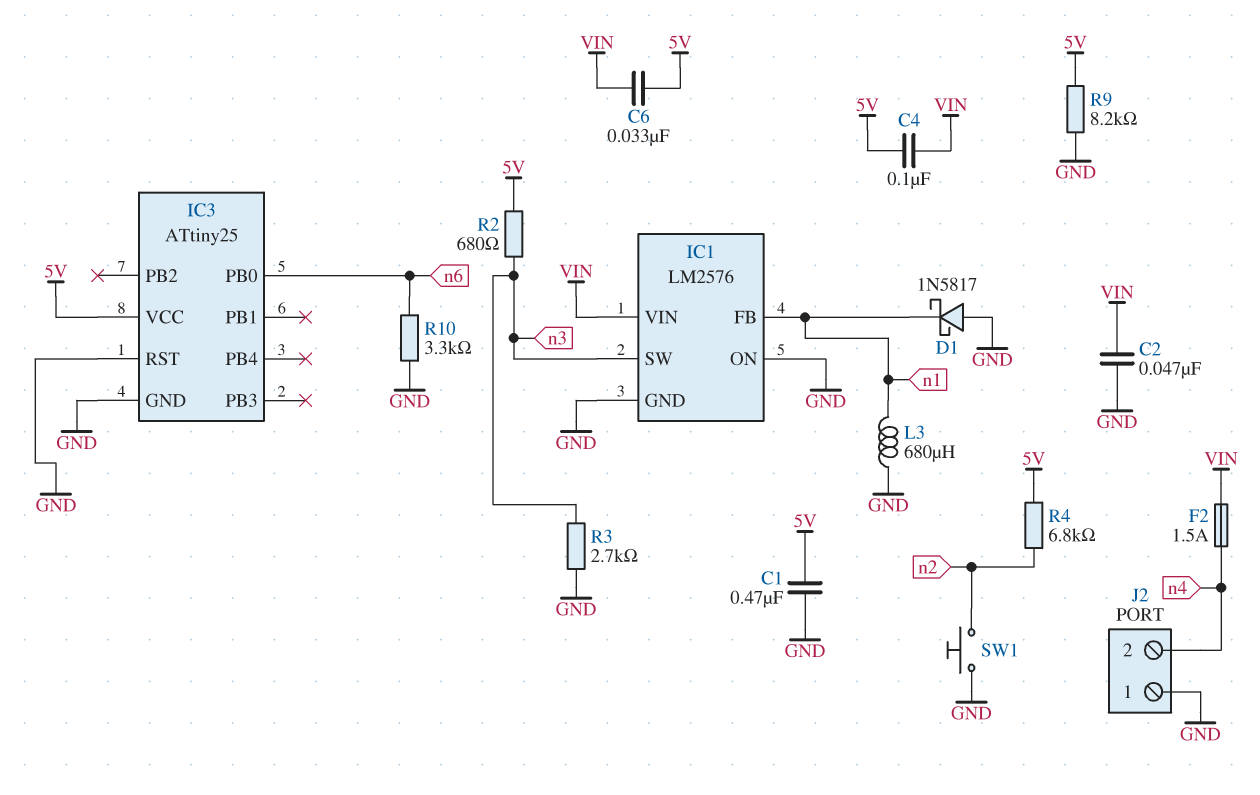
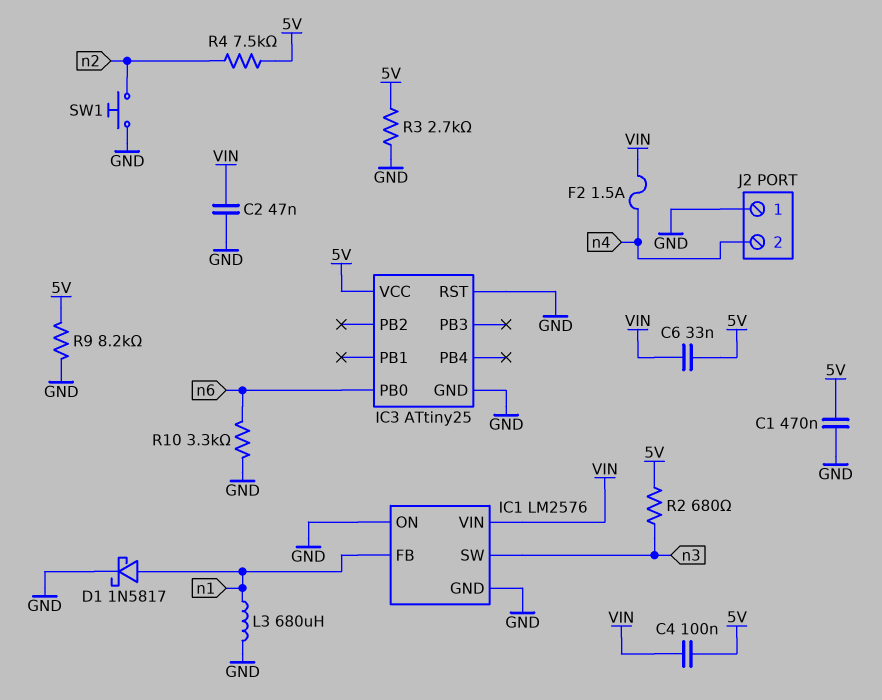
D1: schottky 1N5817 (A GND, K n1) -> schottky 1N5817 (A n1, K GND)
R3: 2.7k (GND, n3) -> 2.7k (5V, GND)
R4: 6.8k (5V, n2) -> 7.5k (5V, n2)

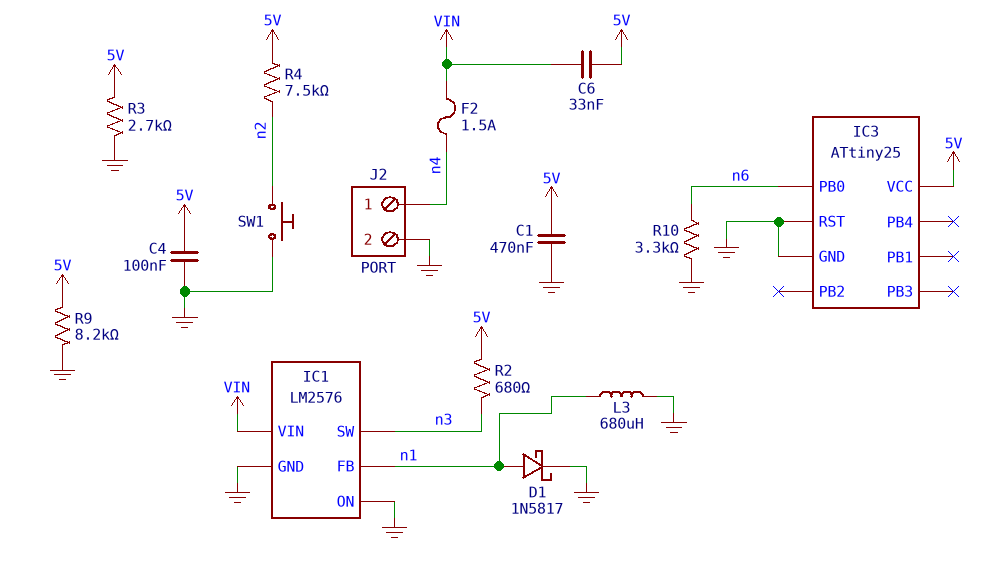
C2: 47nF (GND, VIN) -> none
C4: 100nF (5V, VIN) -> 100nF (5V, GND)
J2 pin 1: GND -> n4
J2 pin 2: n4 -> GND

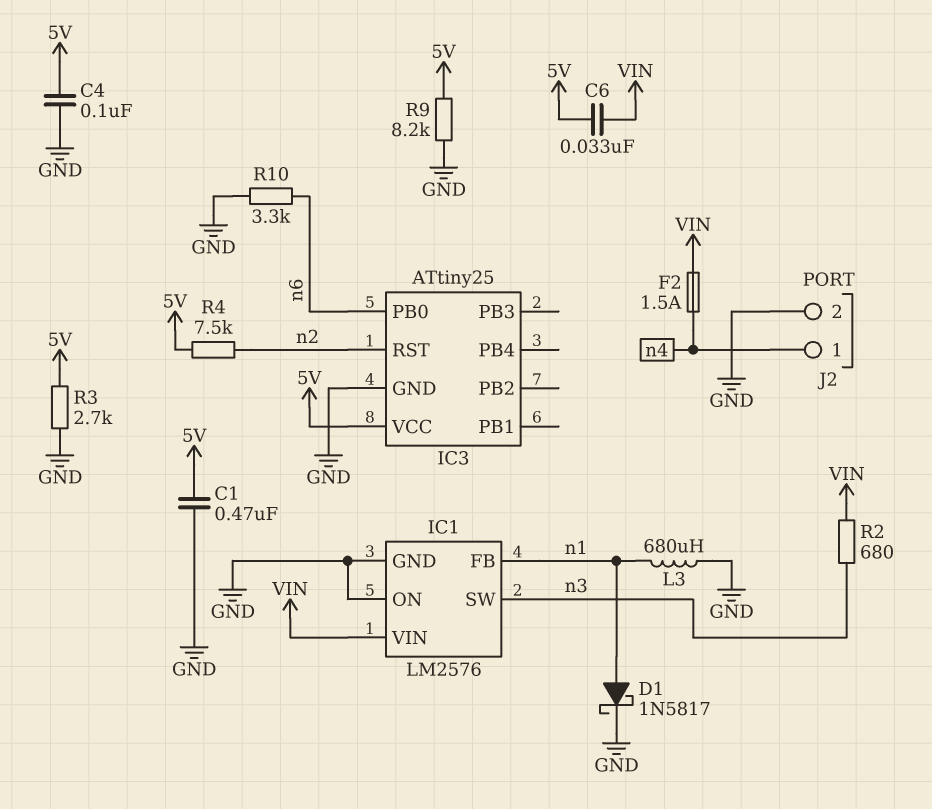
IC3 pin RST: GND -> n2
R2: 680 (5V, n3) -> 680 (VIN, n3)
SW1: button (GND, n2) -> none

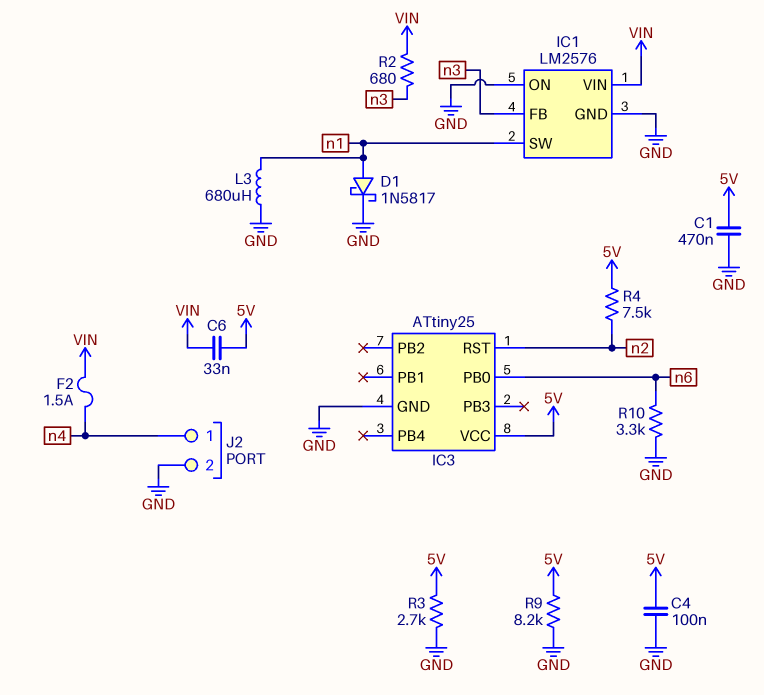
IC1 pin FB: n1 -> n3
IC1 pin SW: n3 -> n1

